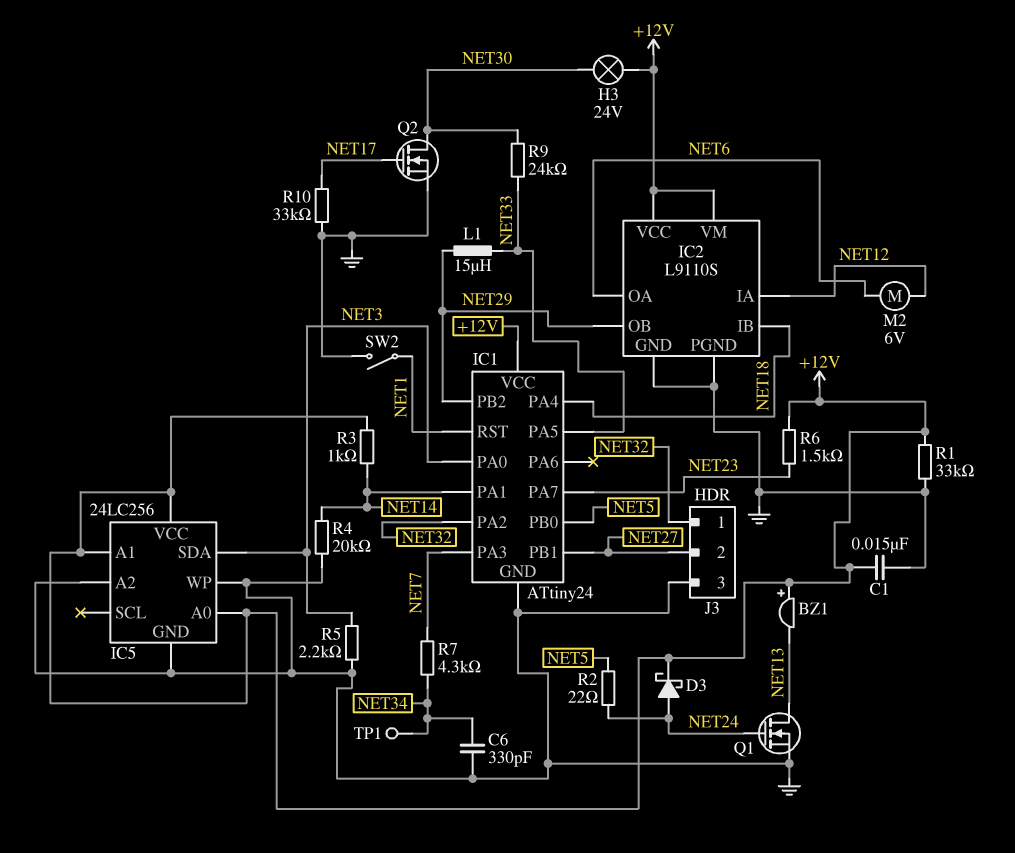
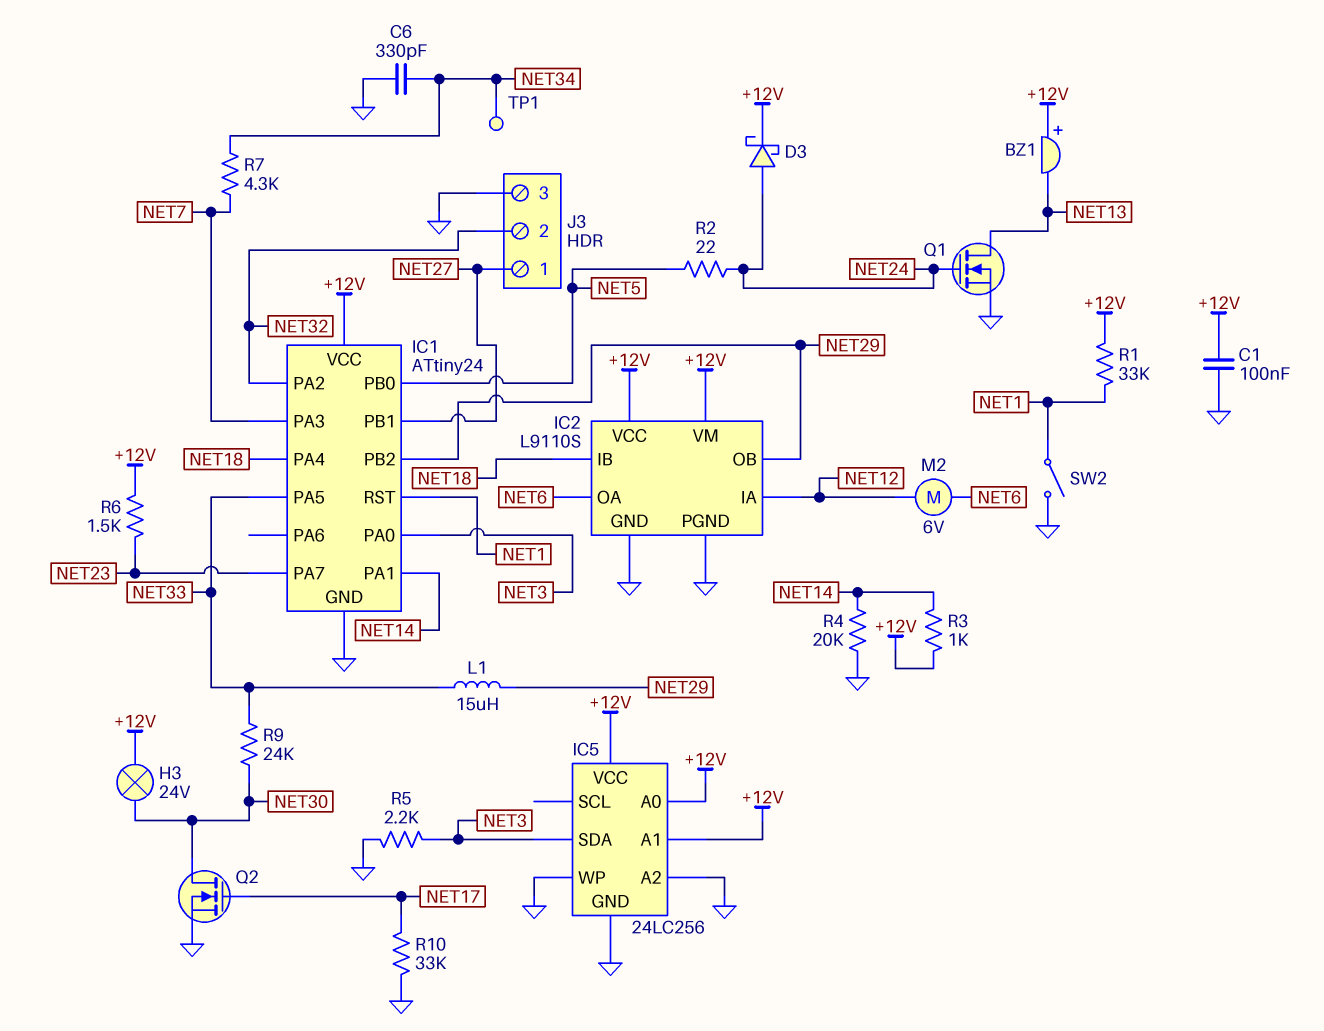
C1: 15nF (+12V, GND) -> 100nF (+12V, GND)
J3 pin 1: NET32 -> NET27
J3 pin 2: NET27 -> NET32
R1: 33k (+12V, GND) -> 33k (+12V, NET1)

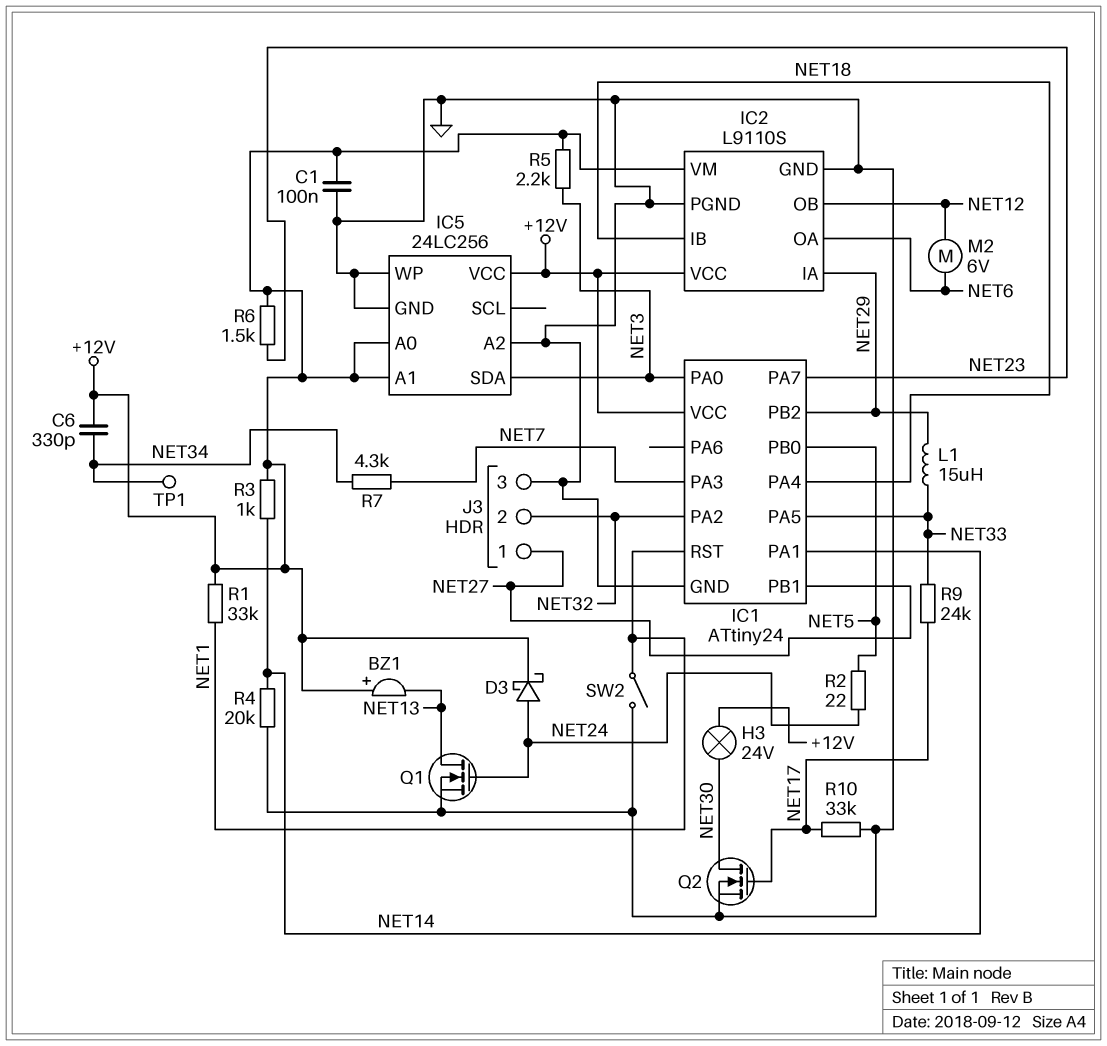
C6: 330pF (GND, NET34) -> 330pF (+12V, NET34)
IC2 pin IA: NET12 -> NET29
IC2 pin OB: NET29 -> NET12
R5: 2.2k (GND, NET3) -> 2.2k (+12V, NET3)
R9: 24k (NET30, NET33) -> 24k (NET17, NET33)

